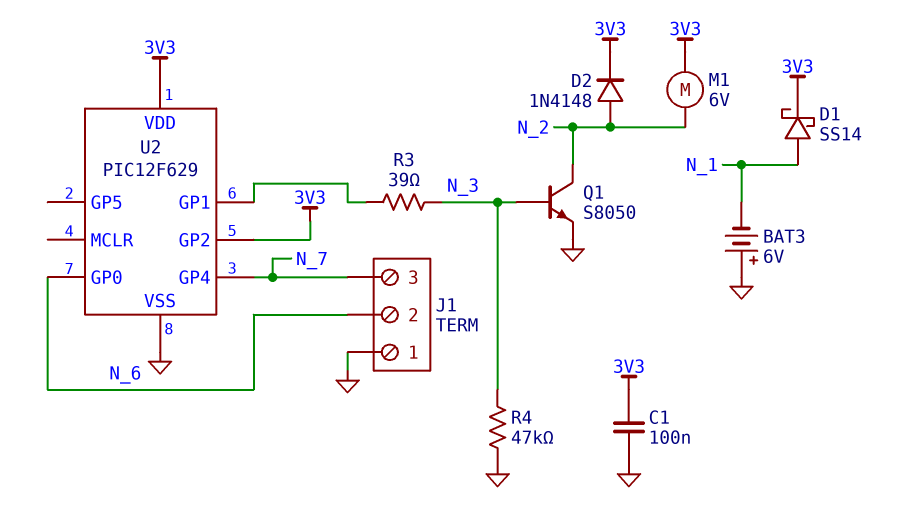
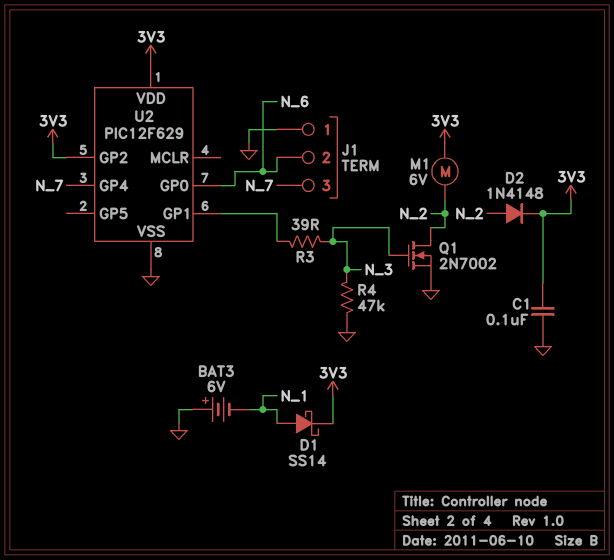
Q1: NPN S8050 (B N_3, C N_2, E GND) -> NMOS 2N7002 (G N_3, D N_2, S GND)

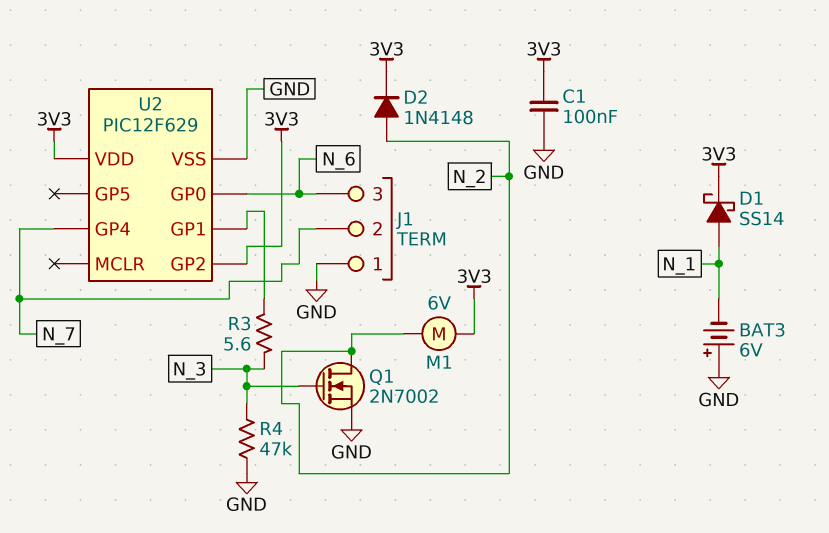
J1 pin 2: N_6 -> N_7
J1 pin 3: N_7 -> N_6
R3: 39 (N_3, U2/GP1) -> 5.6 (N_3, U2/GP1)

